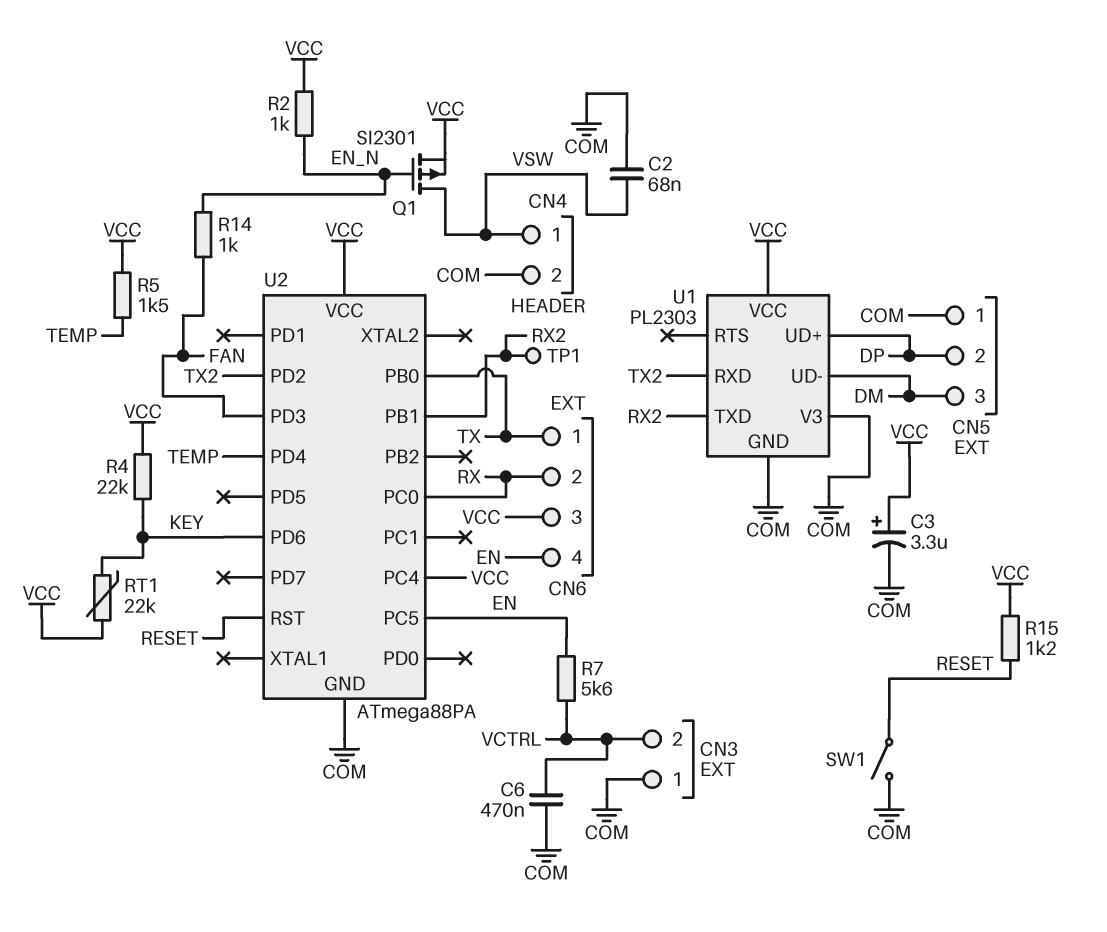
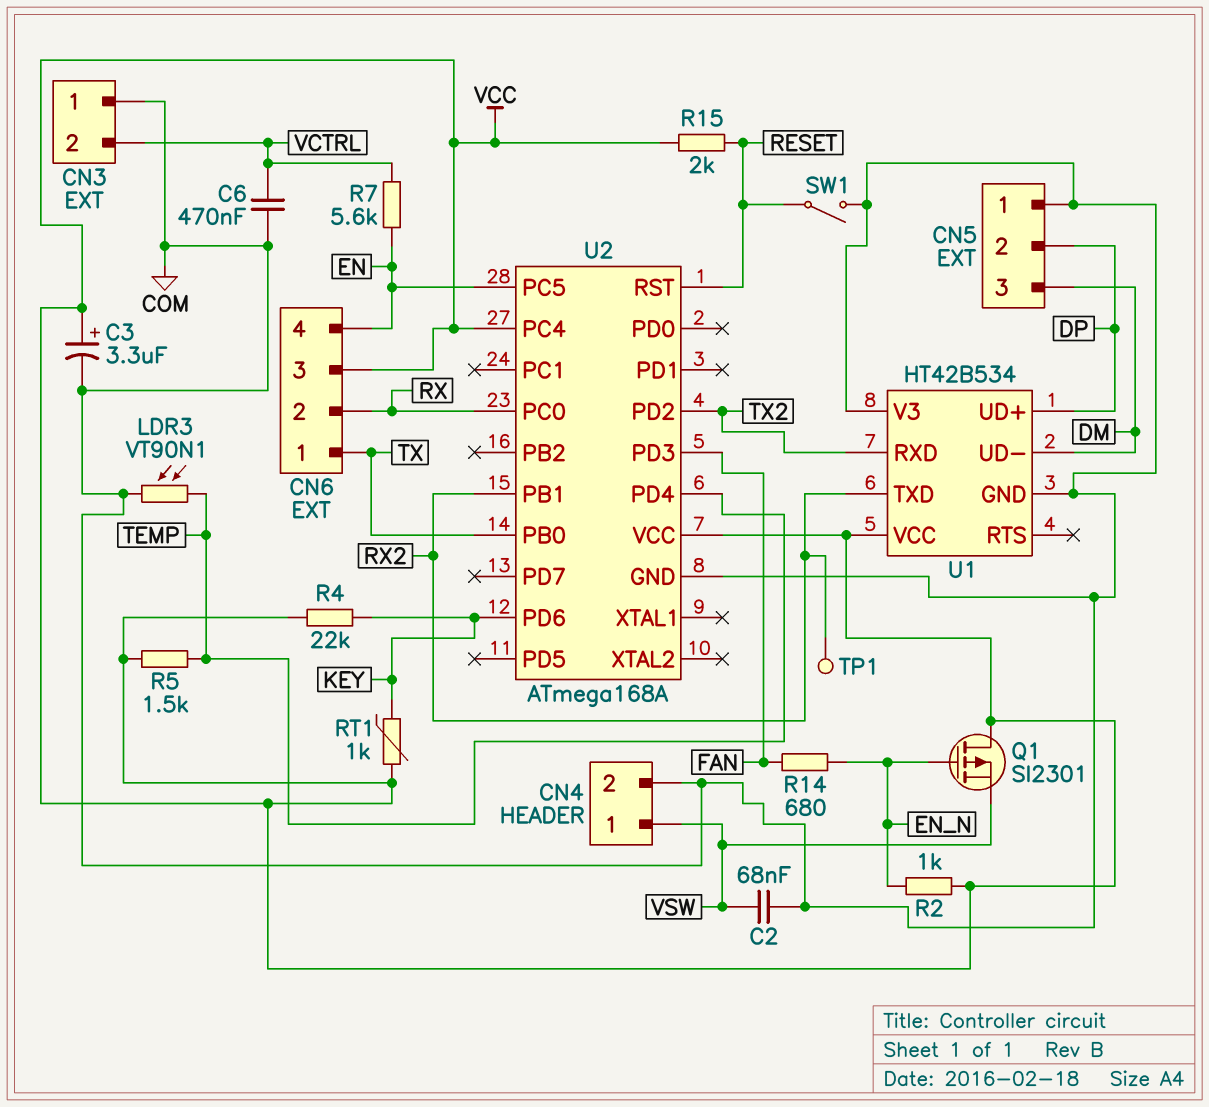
LDR3: none -> VT90N1 (COM, TEMP)
Q1: PMOS SI2301 (G EN_N, D VSW, S VCC) -> PMOS SI2301 (G EN_N, D VCC, S VSW)
R14: 1k (EN_N, FAN) -> 680 (EN_N, FAN)
R15: 1.2k (RESET, VCC) -> 2k (RESET, VCC)
RT1: 22k (KEY, VCC) -> 1k (KEY, VCC)
U1: PL2303 -> HT42B534
U2: ATmega88PA -> ATmega168A

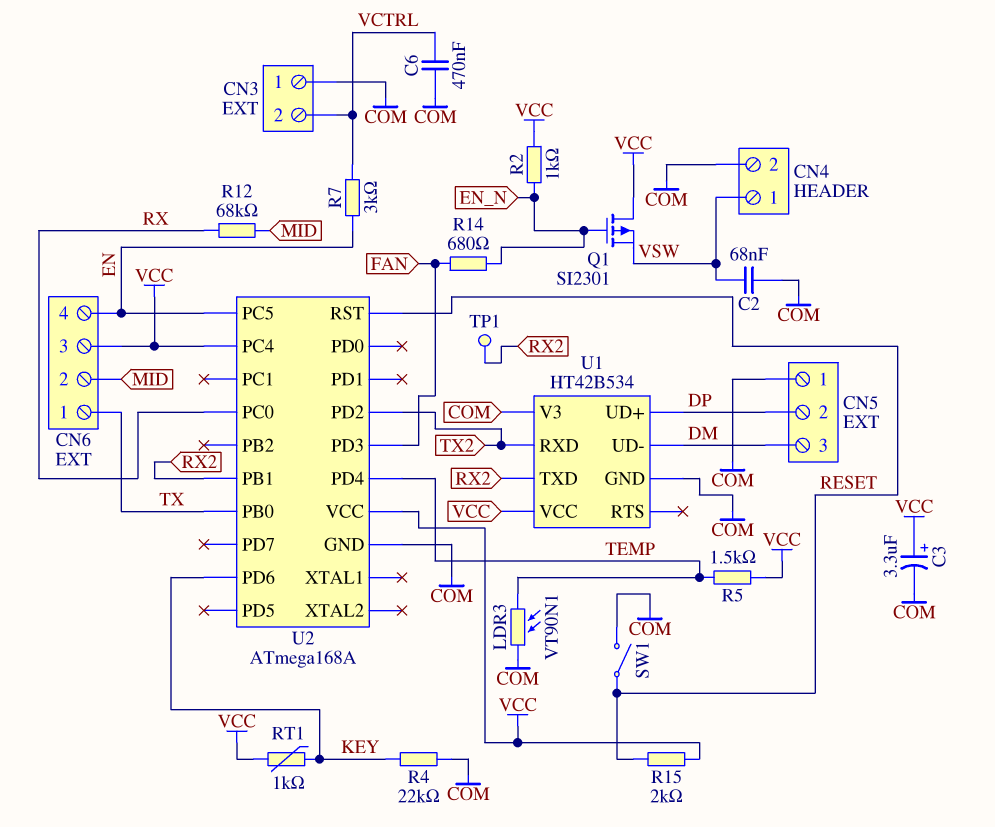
CN6 pin 2: RX -> MID
R4: 22k (KEY, VCC) -> 22k (COM, KEY)
R7: 5.6k (EN, VCTRL) -> 3k (EN, VCTRL)
R12: none -> 68k (MID, RX)

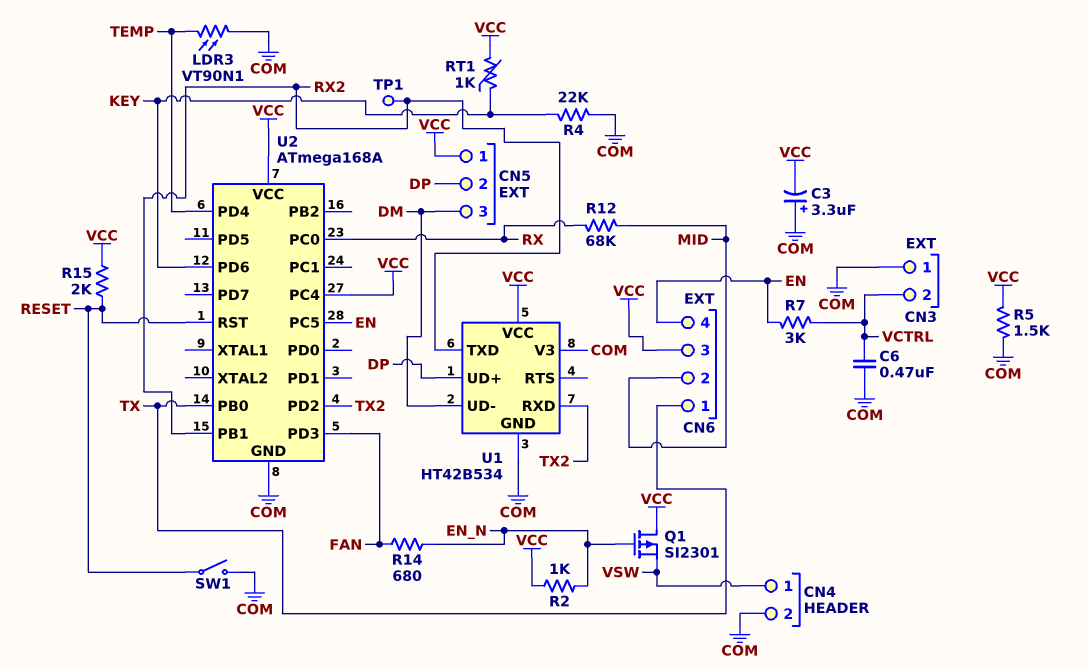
C2: 68nF (COM, VSW) -> none
C3: 3.3uF (plus VCC, minus COM) -> 3.3uF (plus COM, minus VCC)
CN5 pin 1: COM -> VCC
R5: 1.5k (TEMP, VCC) -> 1.5k (COM, VCC)

